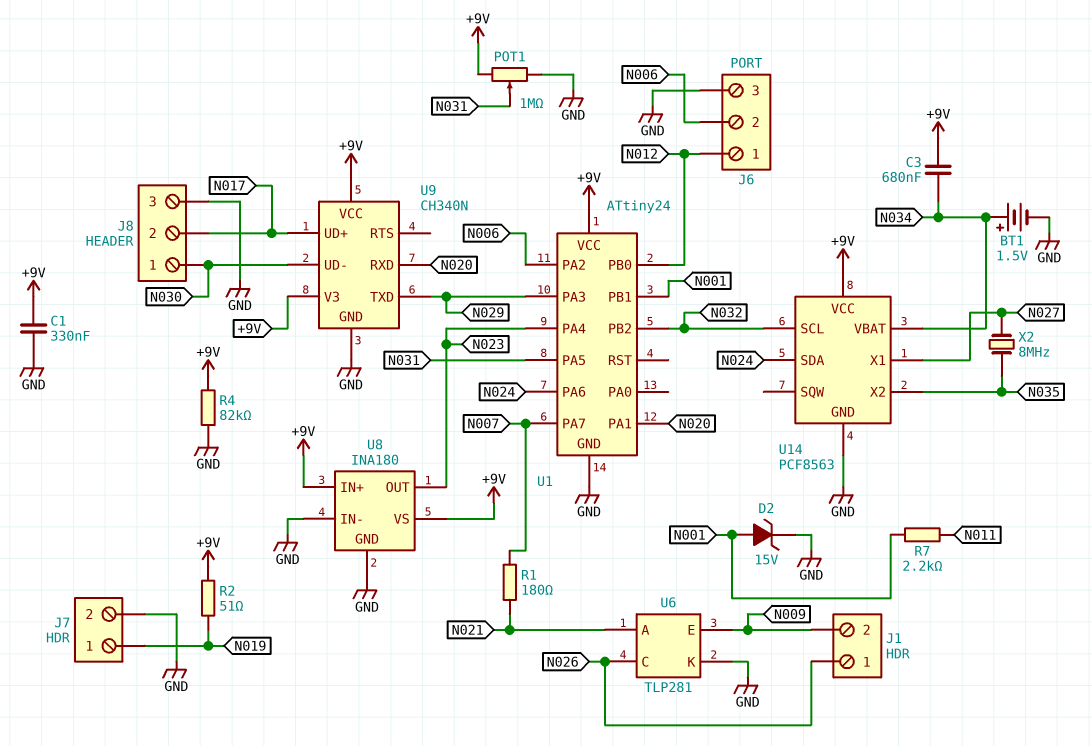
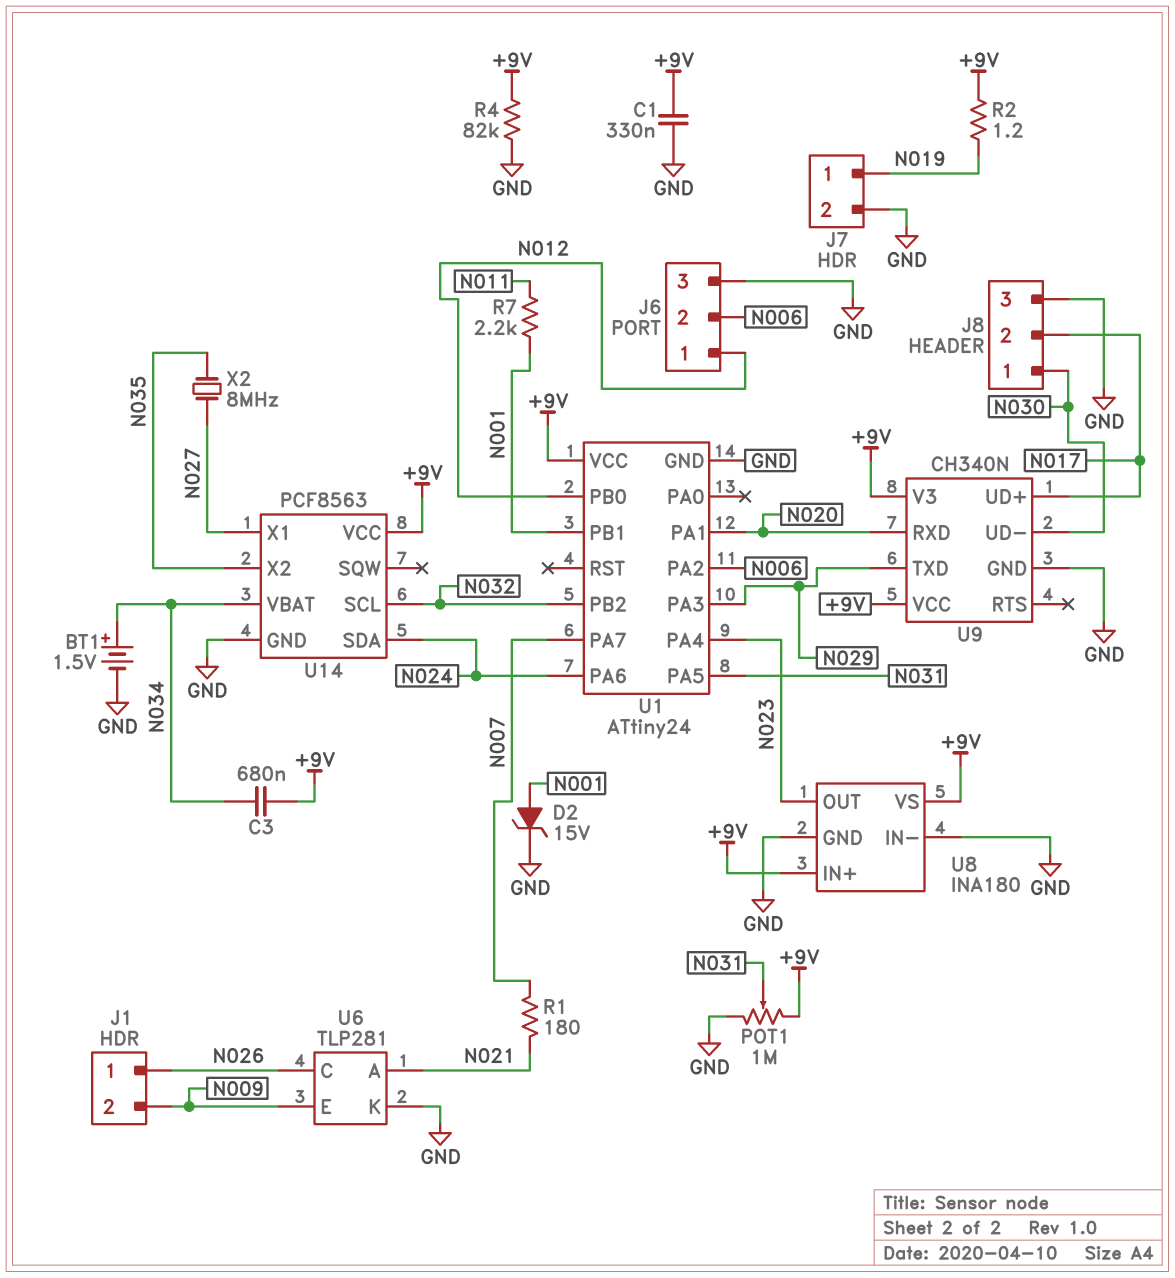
R2: 51 (+9V, N019) -> 1.2 (+9V, N019)

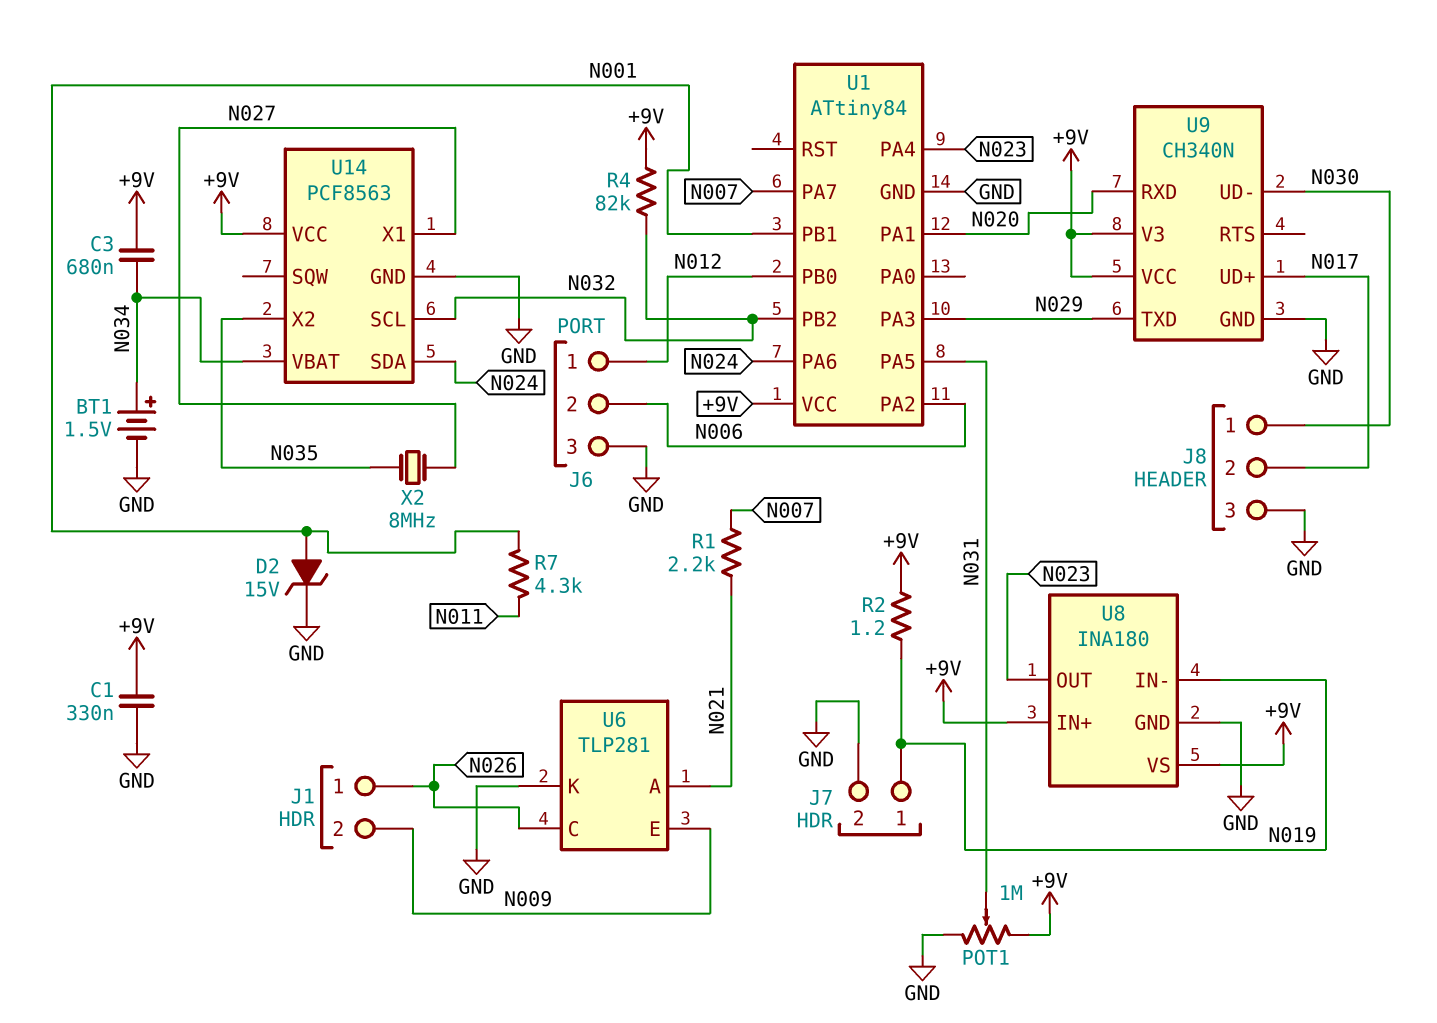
R1: 180 (N007, N021) -> 2.2k (N007, N021)
R4: 82k (+9V, GND) -> 82k (+9V, N032)
R7: 2.2k (N001, N011) -> 4.3k (N001, N011)
U1: ATtiny24 -> ATtiny84
U8 pin IN-: GND -> N019

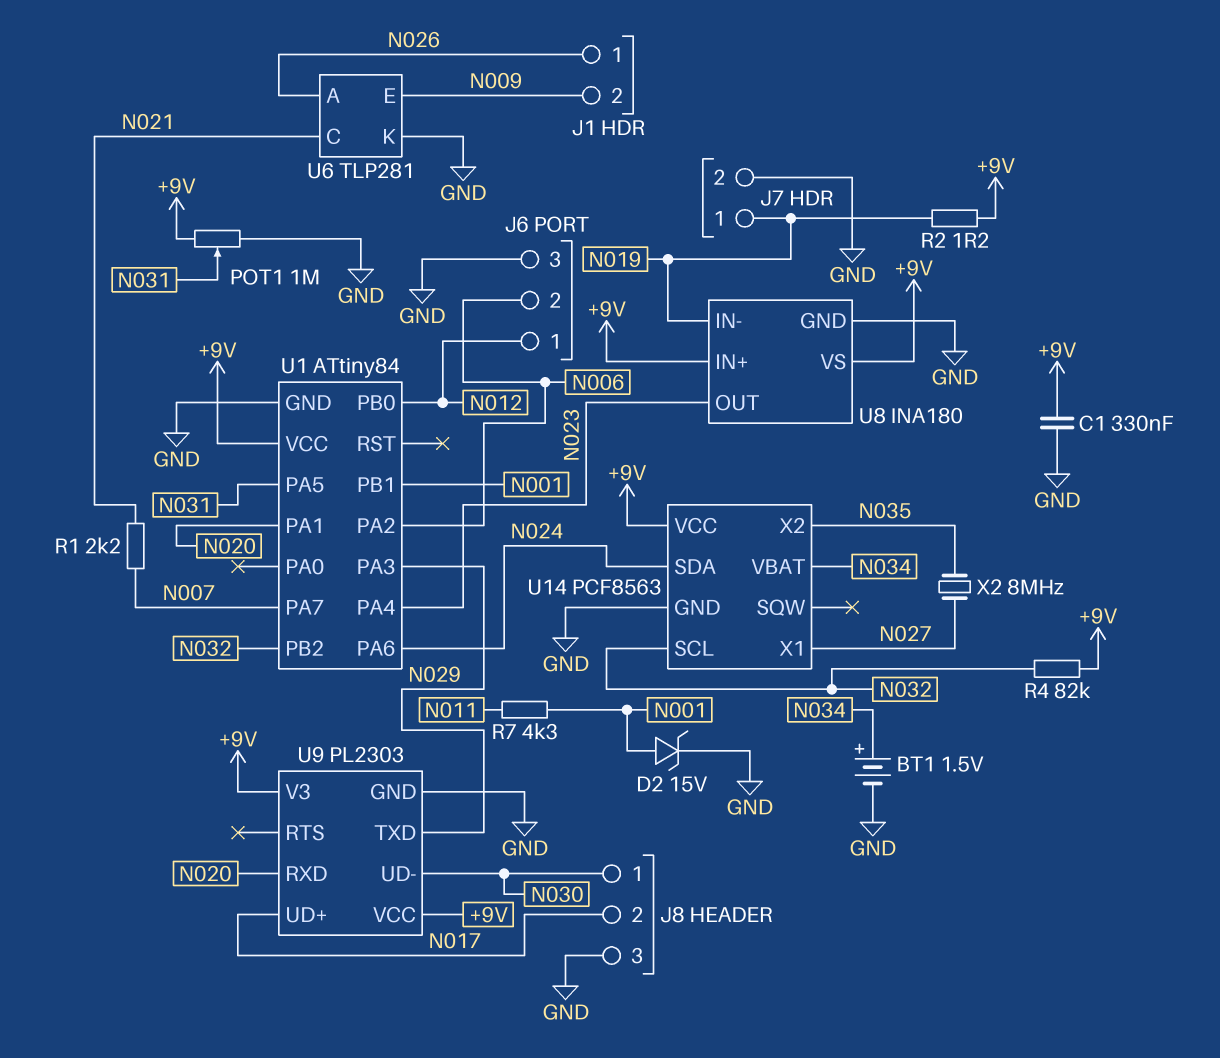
C3: 680nF (+9V, N034) -> none
U6 pin A: N021 -> N026
U6 pin C: N026 -> N021
U9: CH340N -> PL2303

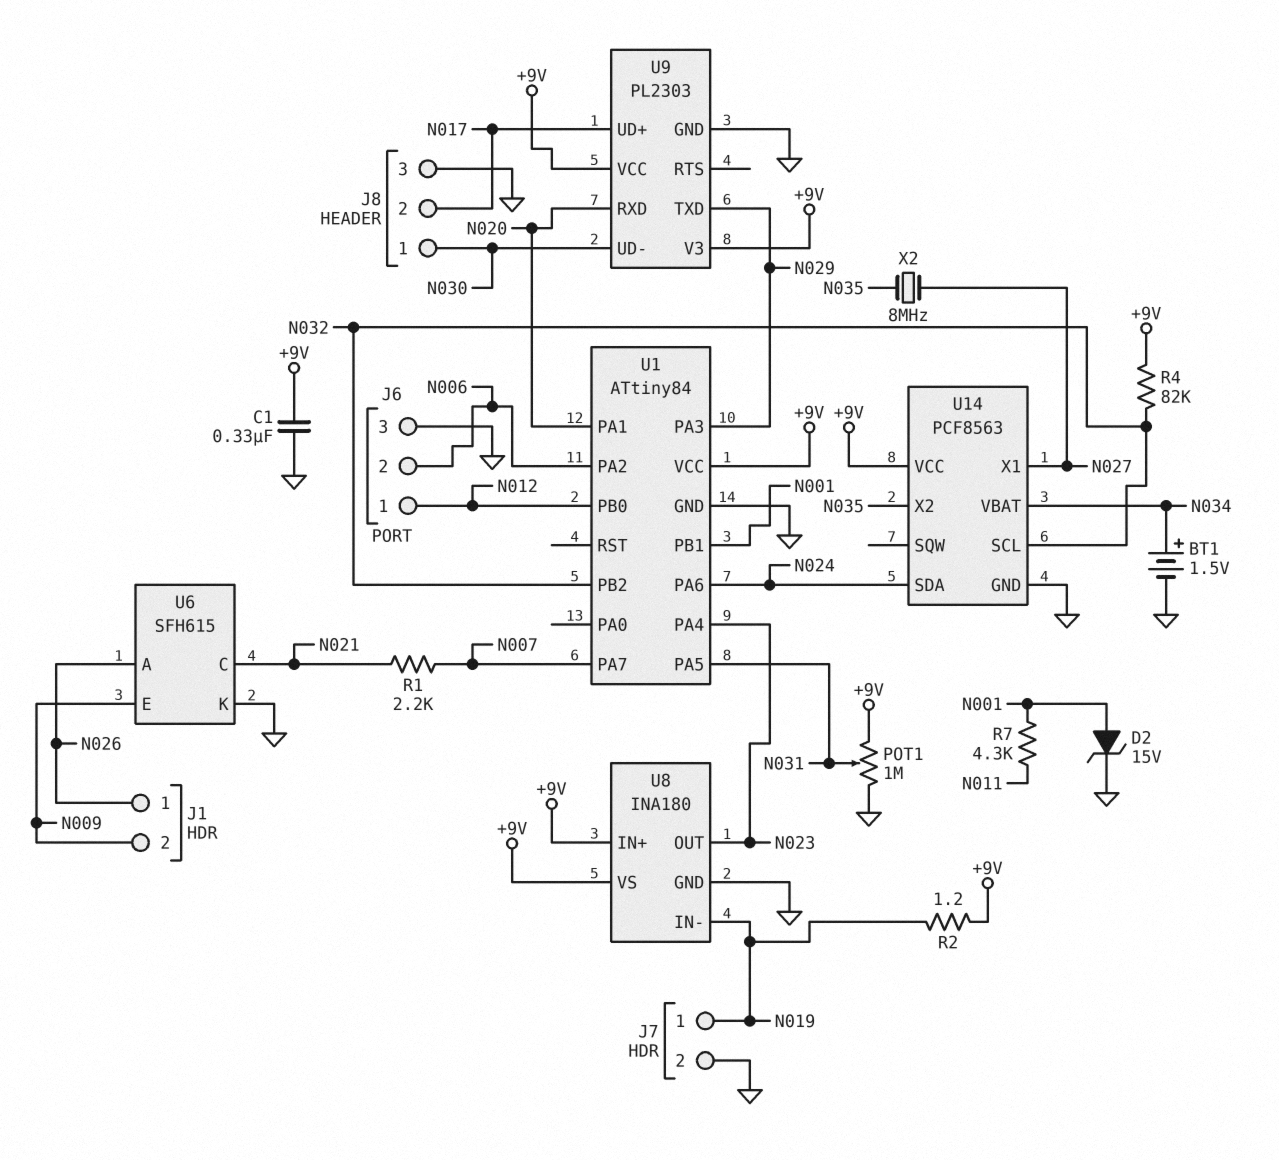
U6: TLP281 -> SFH615

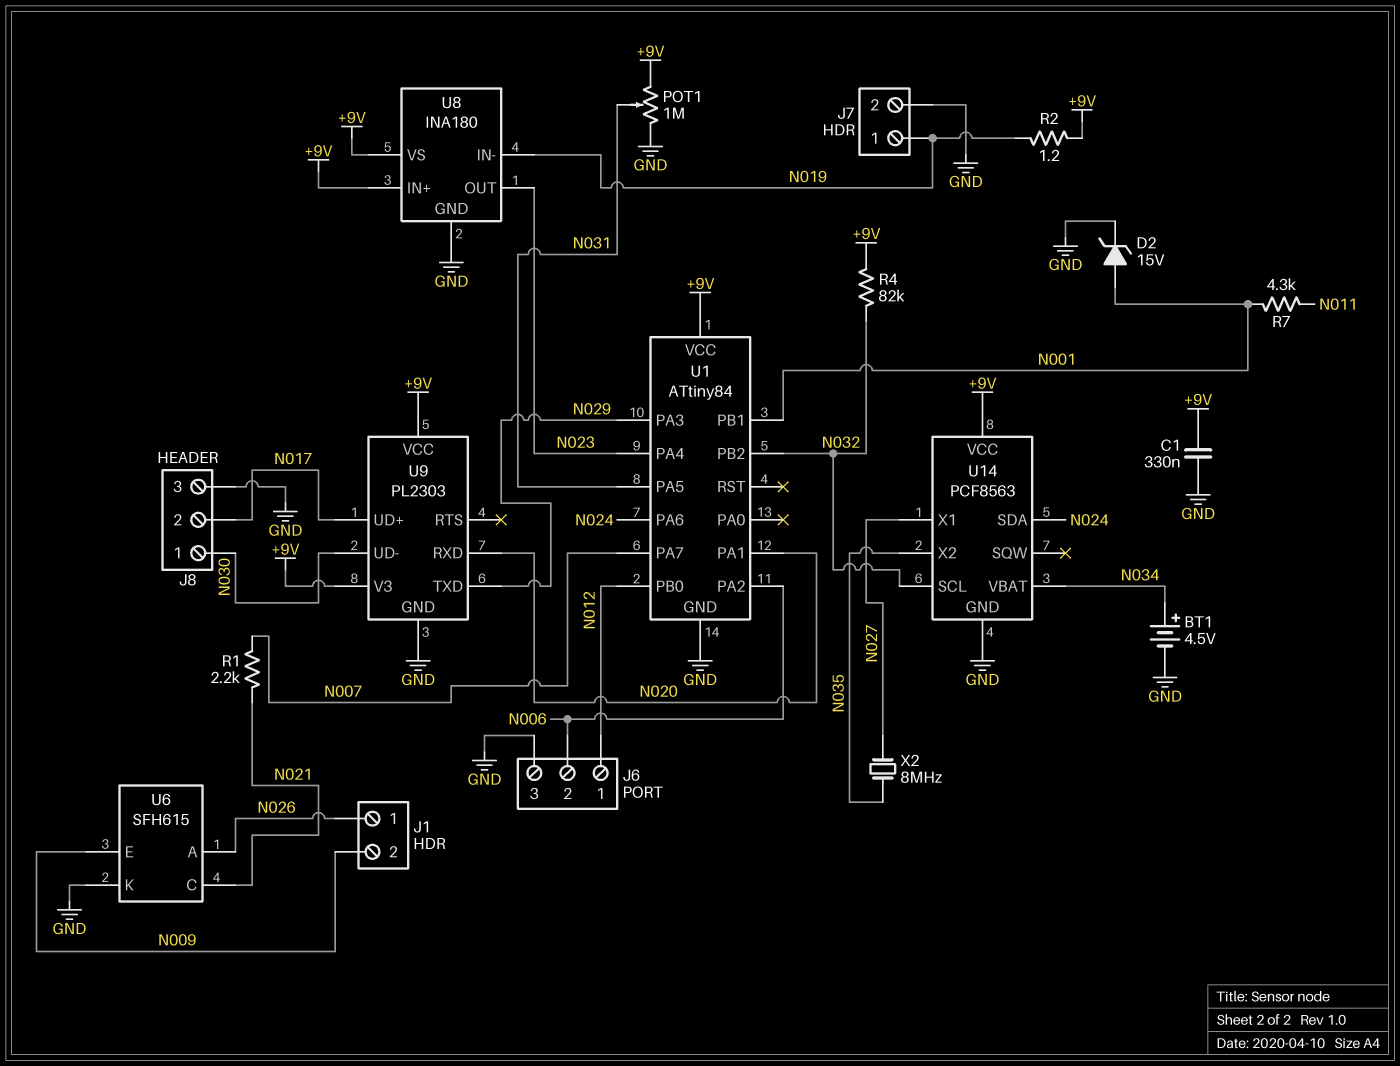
BT1: 1.5V (plus N034, minus GND) -> 4.5V (plus N034, minus GND)

